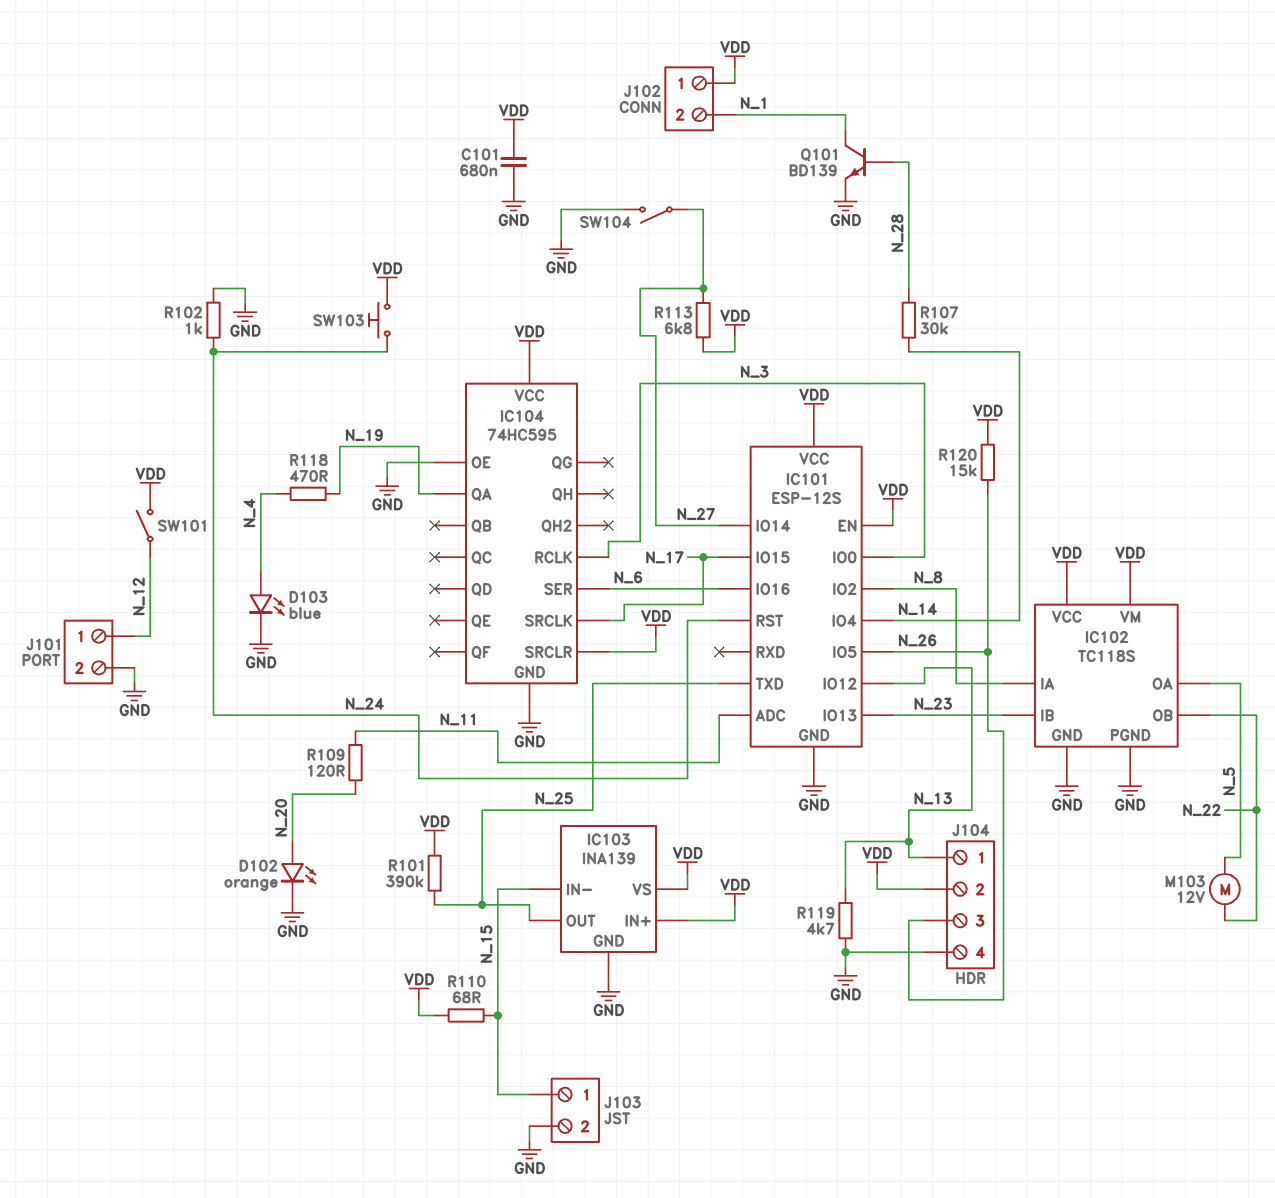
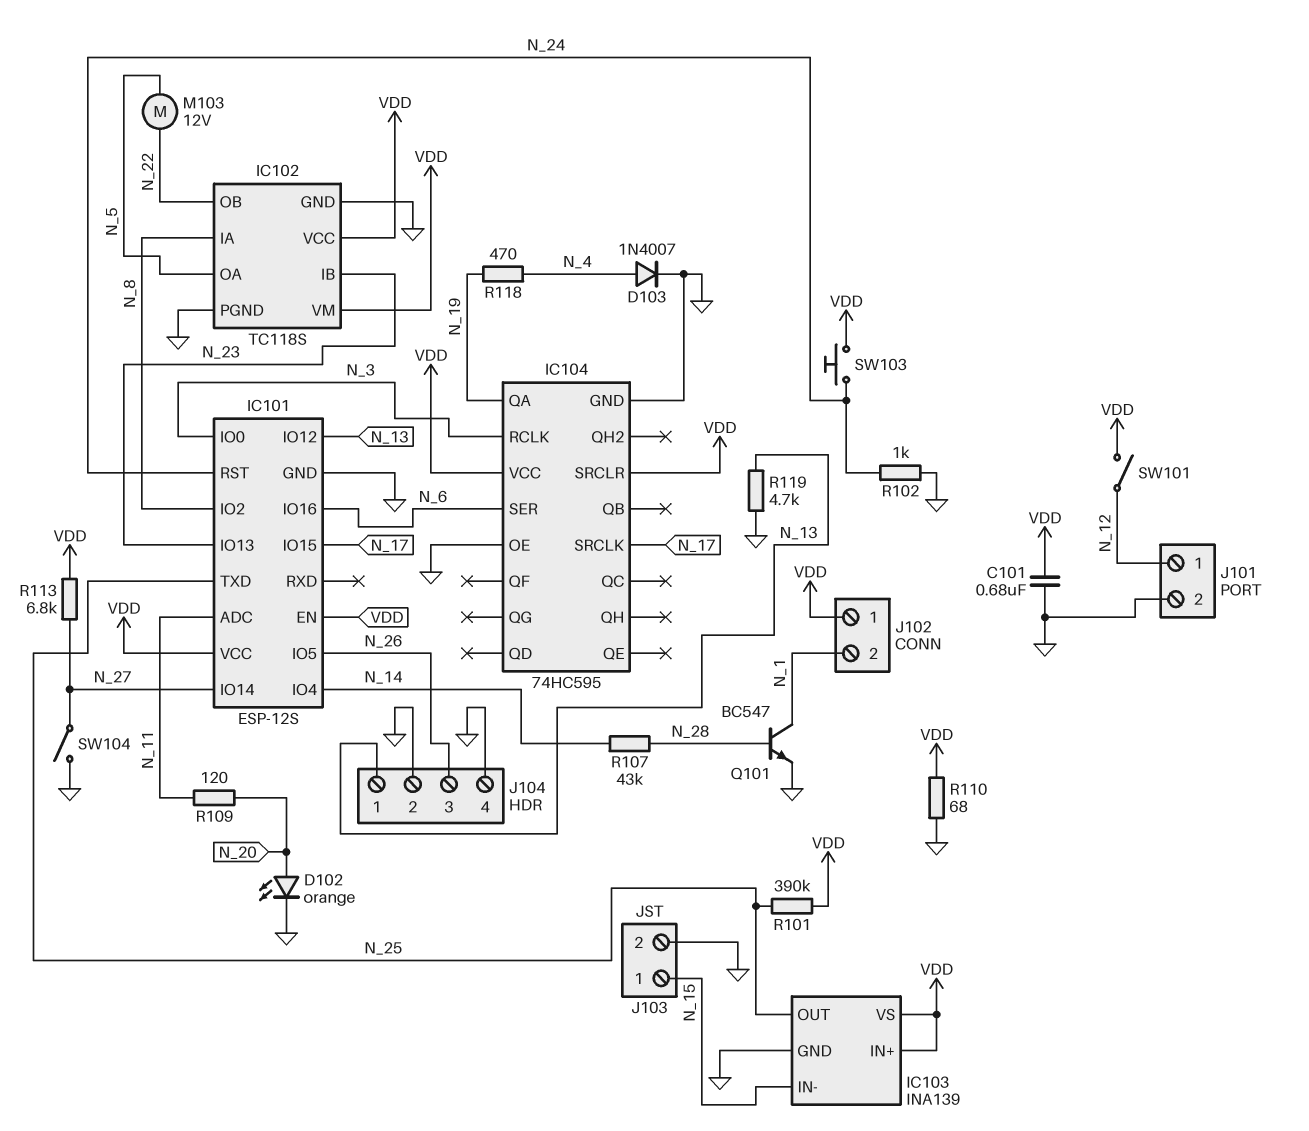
D103: LED blue (A N_4, K GND) -> diode 1N4007 (A N_4, K GND)
J104 pin 2: VDD -> GND
Q101: NPN BD139 (B N_28, C N_1, E GND) -> NPN BC547 (B N_28, C N_1, E GND)
R107: 30k (N_14, N_28) -> 43k (N_14, N_28)
R110: 68 (N_15, VDD) -> 68 (GND, VDD)
R120: 15k (N_26, VDD) -> none

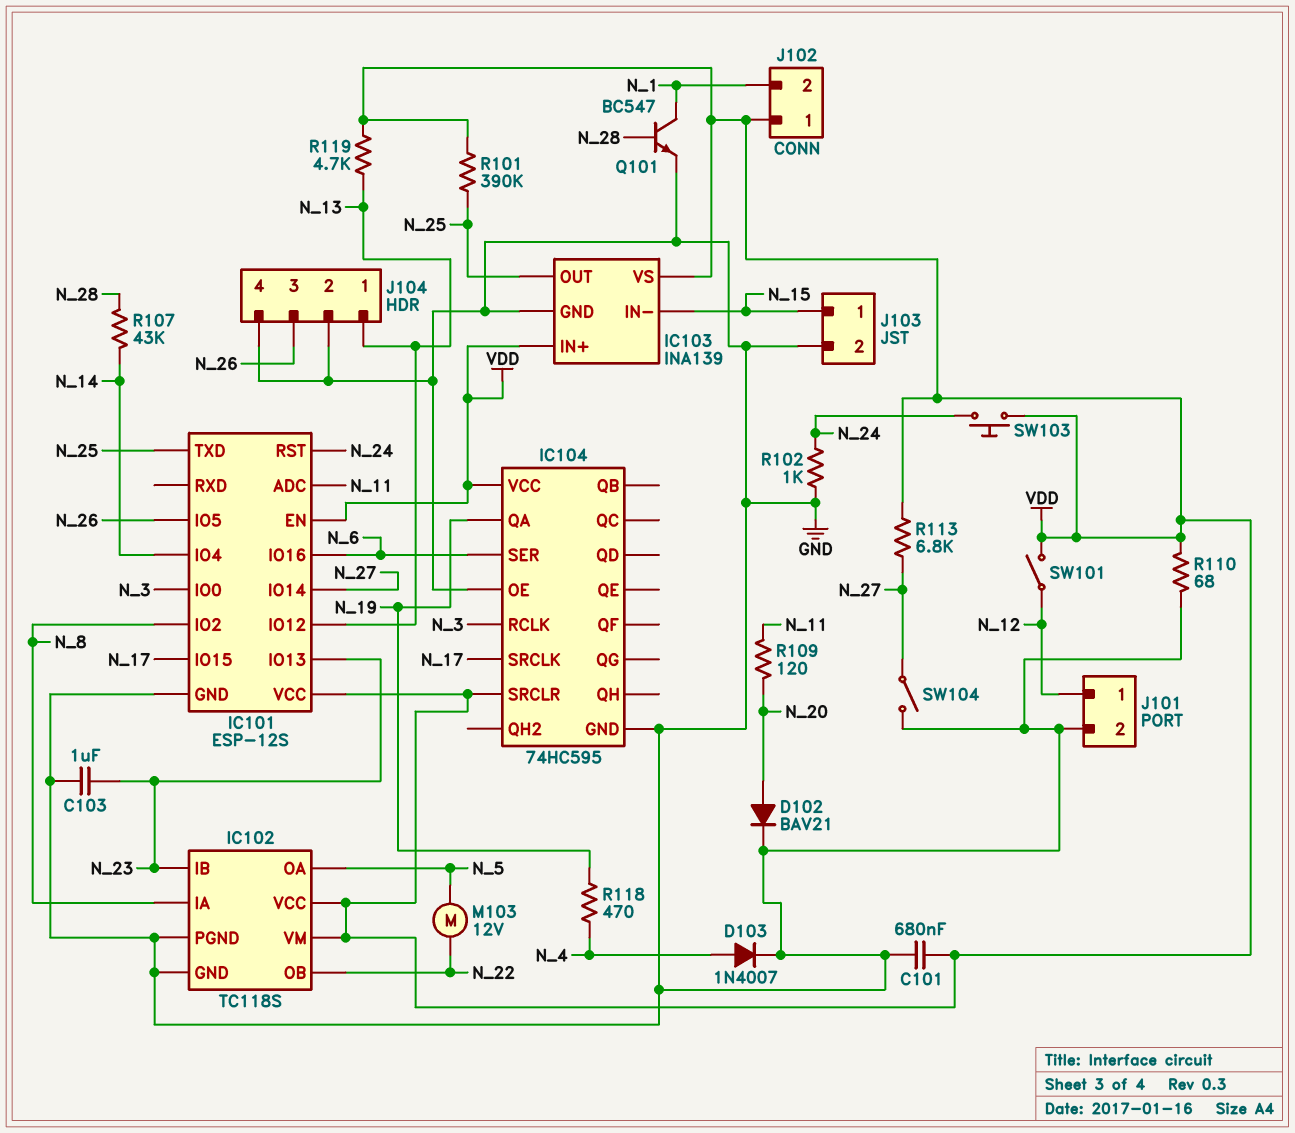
C103: none -> 1uF (GND, N_23)
D102: LED orange (A N_20, K GND) -> diode BAV21 (A N_20, K GND)
R119: 4.7k (GND, N_13) -> 4.7k (N_13, VDD)

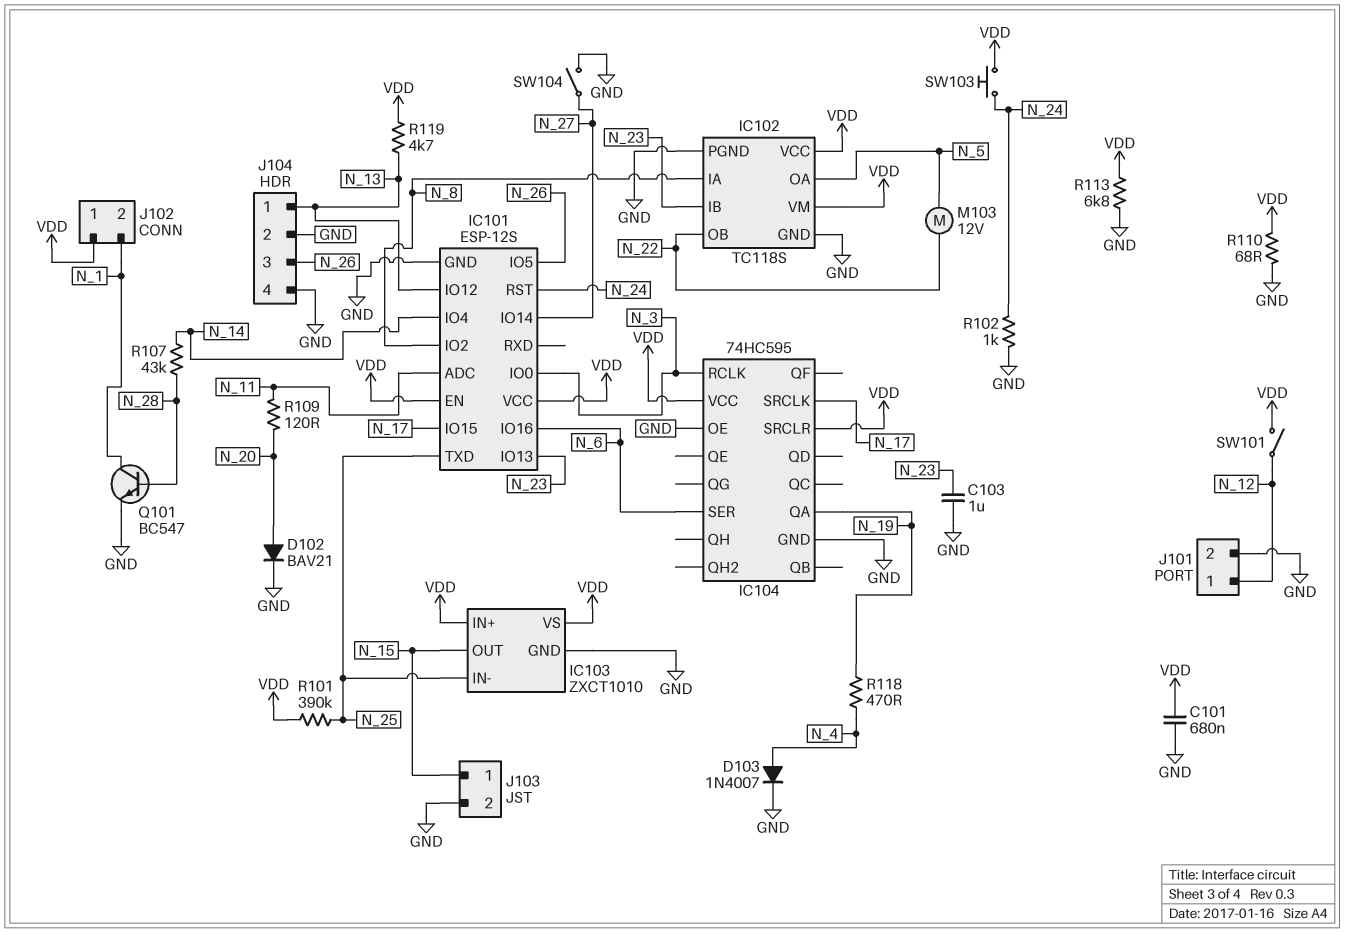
IC103: INA139 -> ZXCT1010
IC103 pin IN-: N_15 -> N_25
IC103 pin OUT: N_25 -> N_15
R113: 6.8k (N_27, VDD) -> 6.8k (GND, VDD)

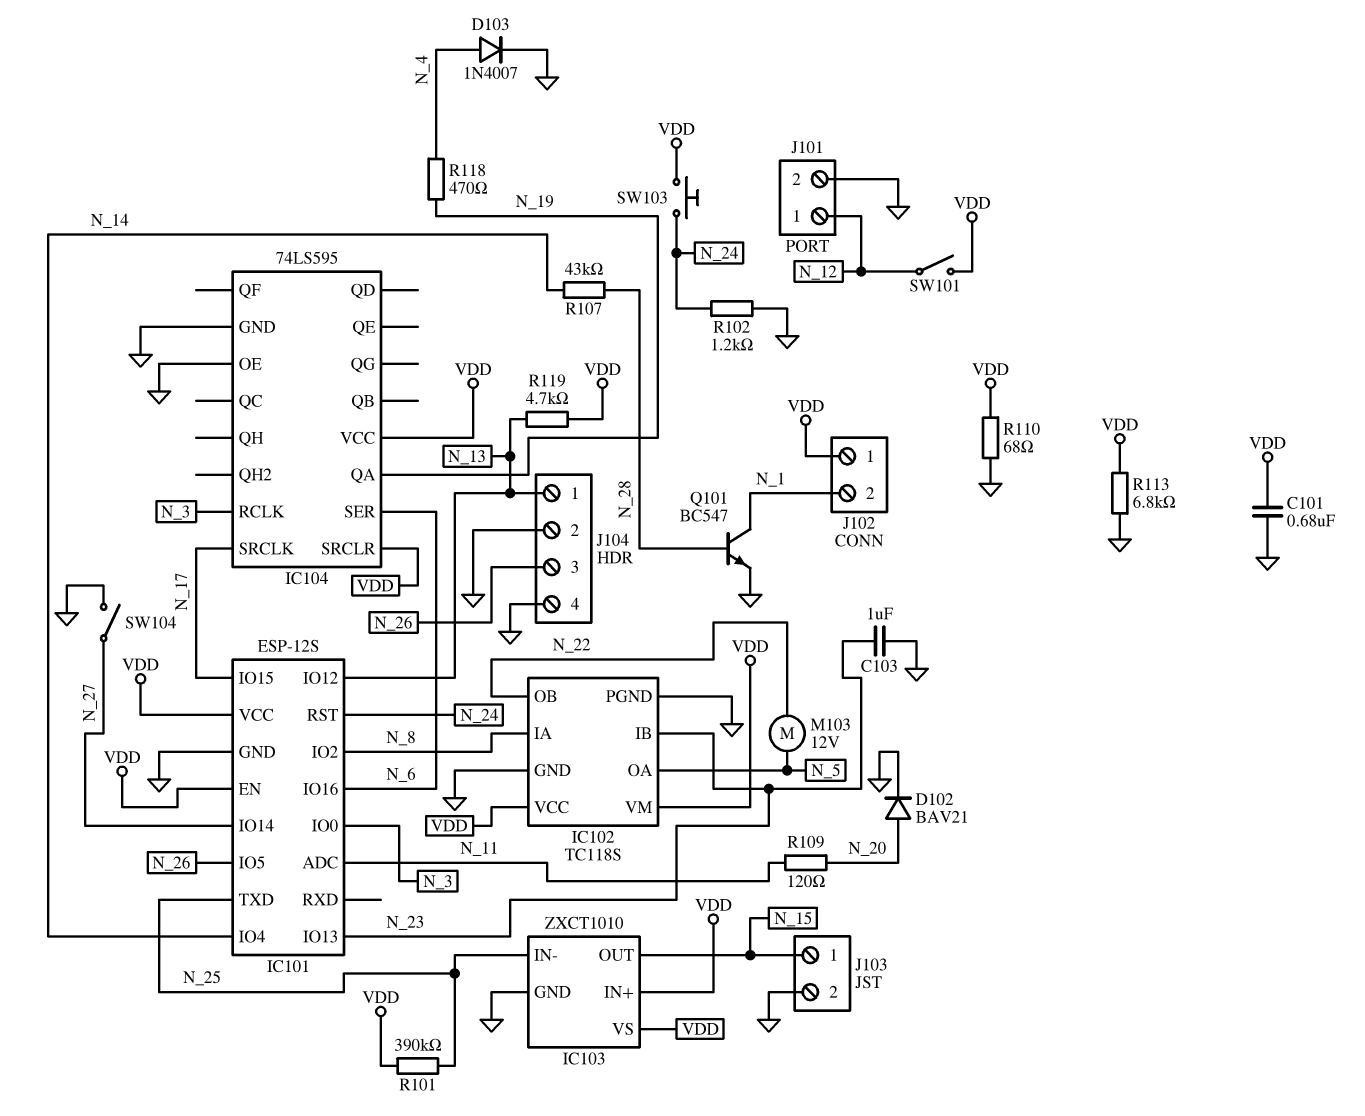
IC104: 74HC595 -> 74LS595
R102: 1k (GND, N_24) -> 1.2k (GND, N_24)

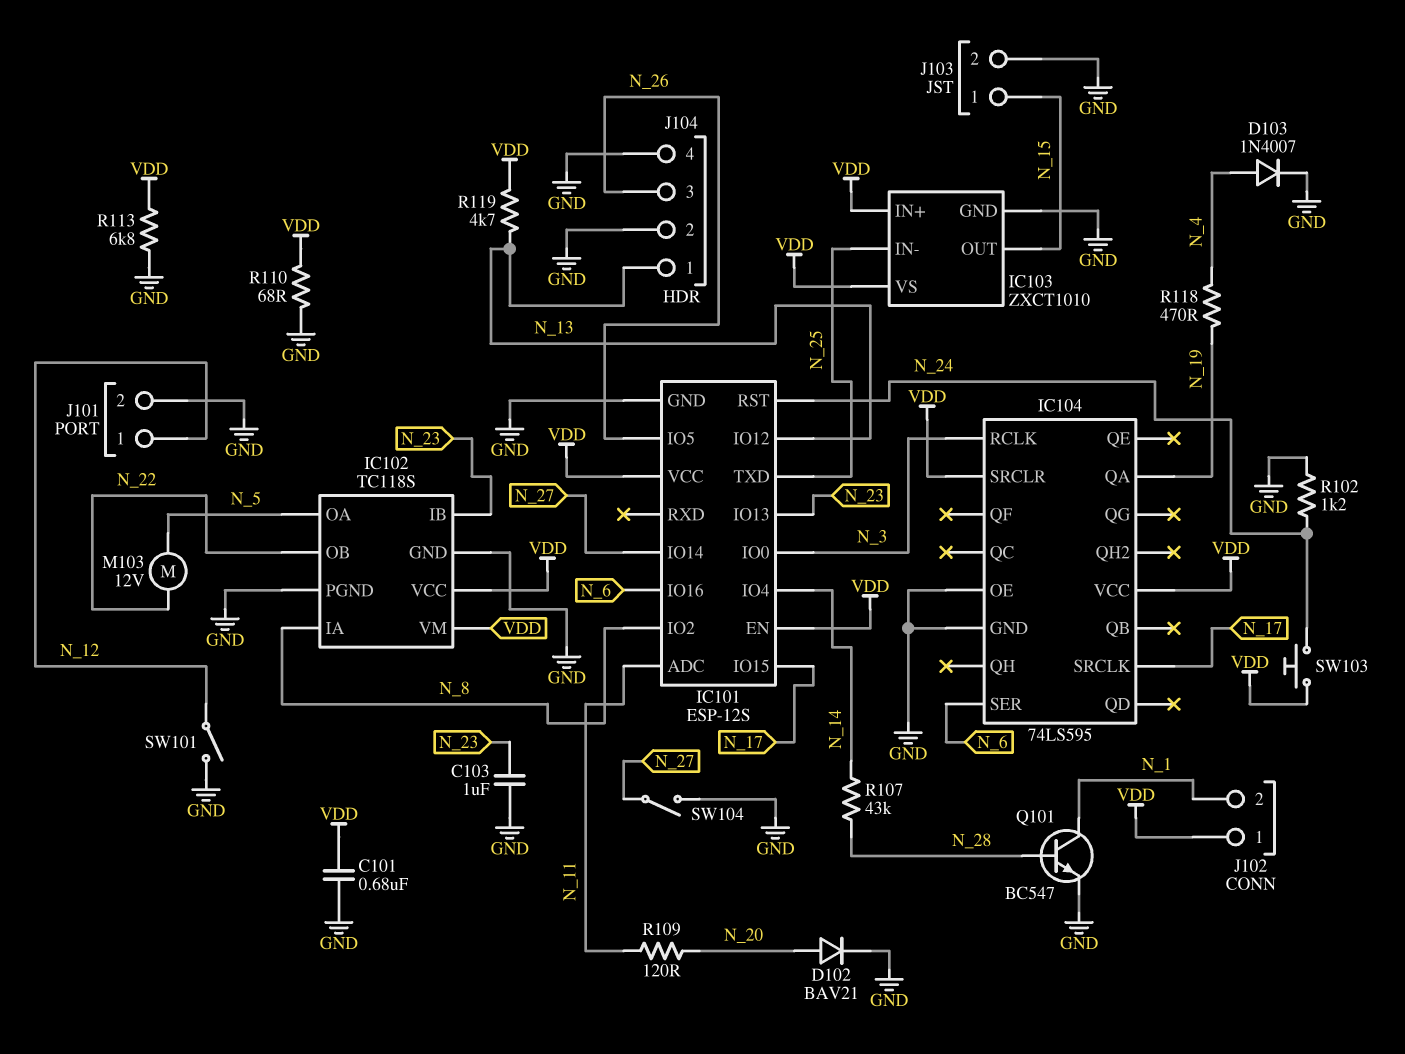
R101: 390k (N_25, VDD) -> none
SW101: switch (N_12, VDD) -> switch (GND, N_12)

